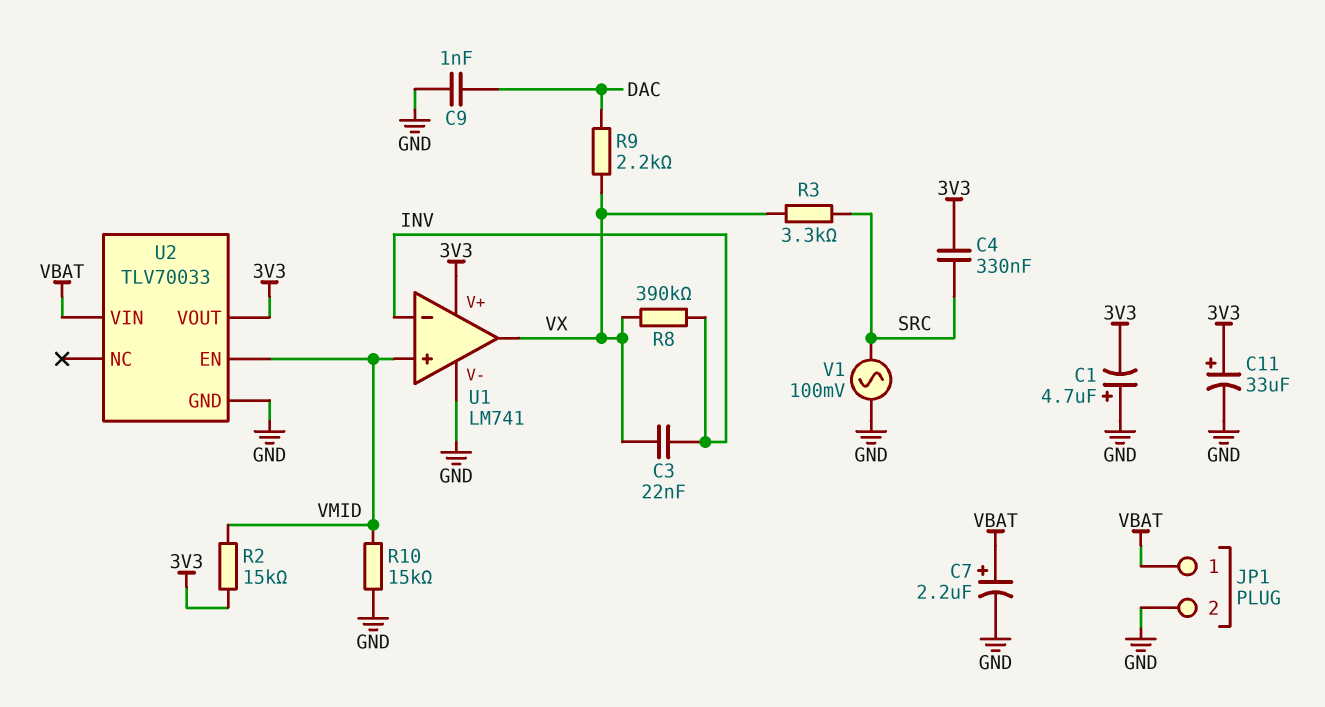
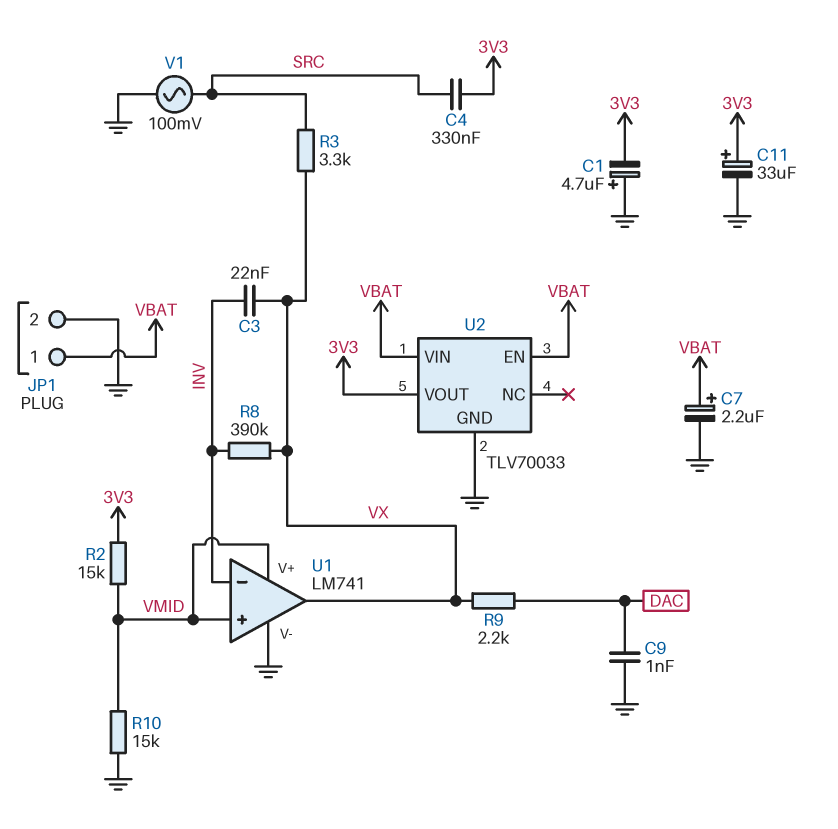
U1 pin V+: 3V3 -> VMID
U2 pin EN: VMID -> VBAT

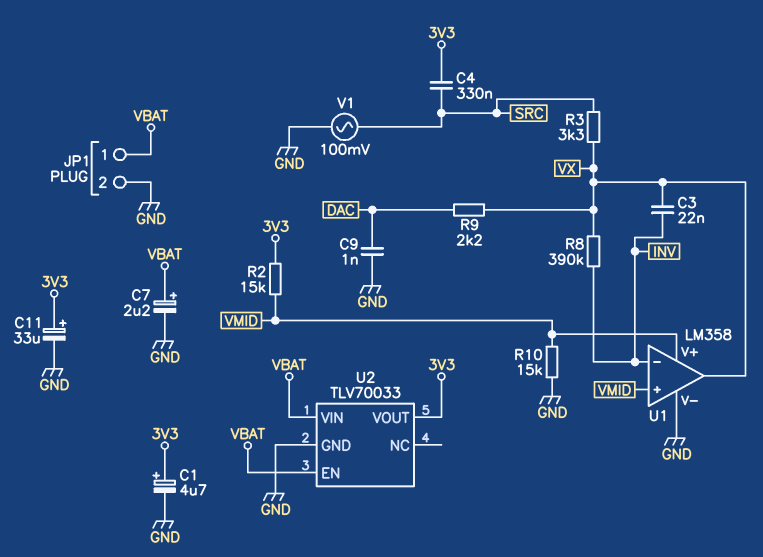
C1: 4.7uF (plus GND, minus 3V3) -> 4.7uF (plus 3V3, minus GND)
U1: LM741 -> LM358

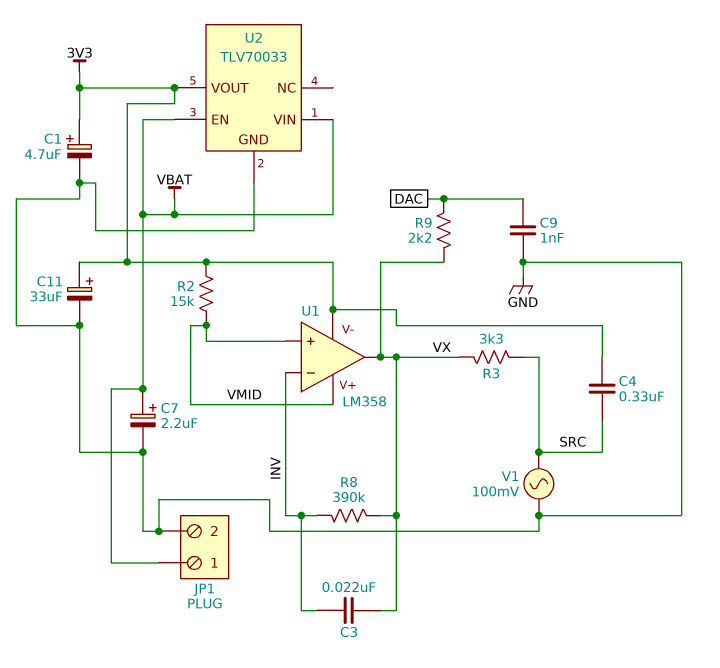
R10: 15k (GND, VMID) -> none
U1 pin V-: GND -> 3V3

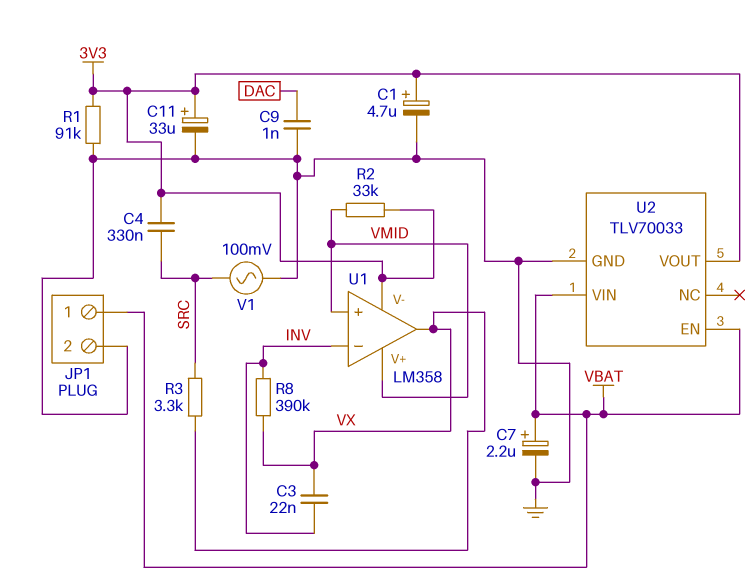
R1: none -> 91k (3V3, GND)
R2: 15k (3V3, VMID) -> 33k (3V3, VMID)
R9: 2.2k (DAC, VX) -> none

